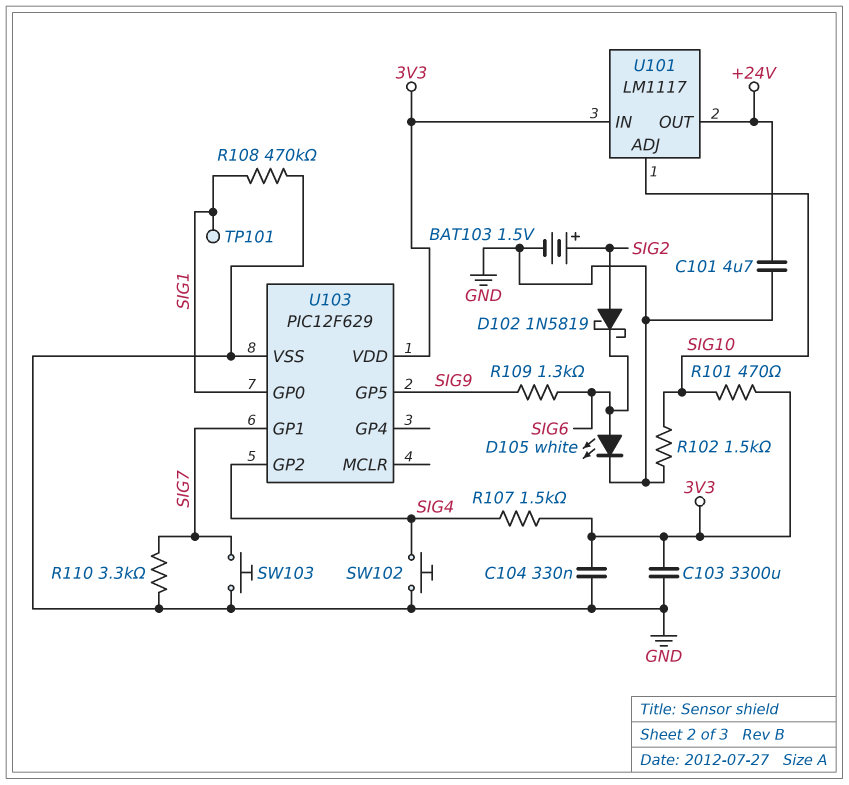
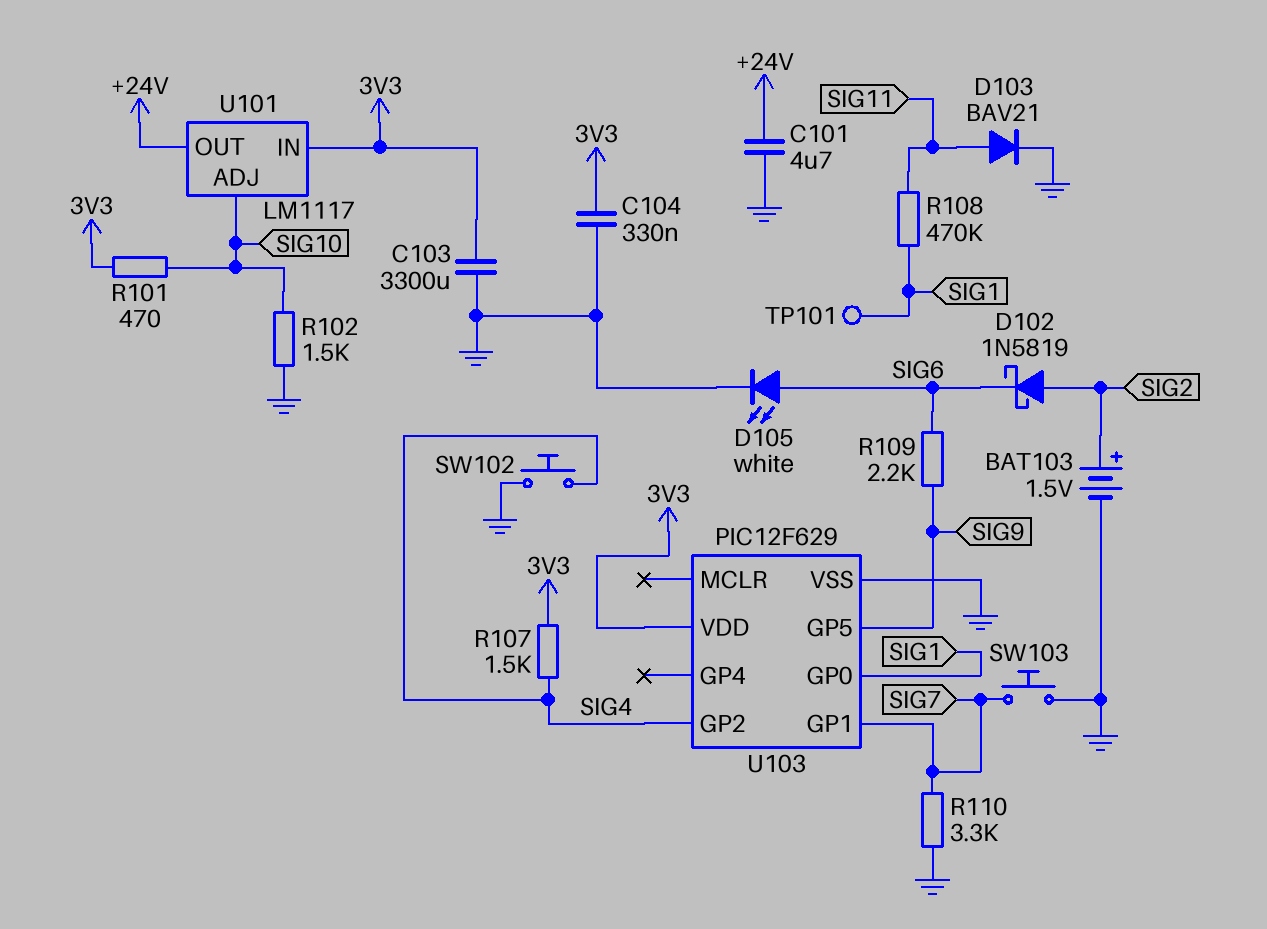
D103: none -> diode BAV21 (A SIG11, K GND)
R108: 470k (GND, SIG1) -> 470k (SIG1, SIG11)
R109: 1.3k (SIG6, SIG9) -> 2.2k (SIG6, SIG9)

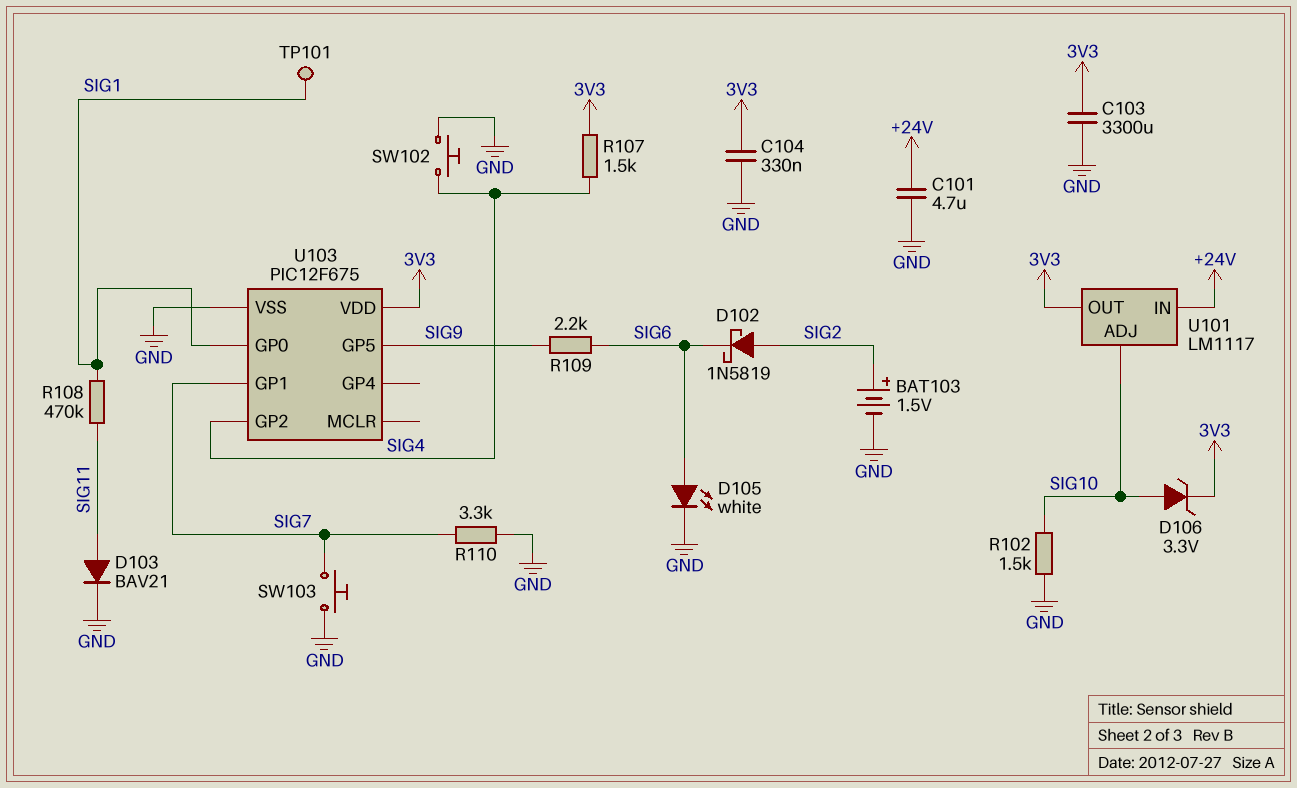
D106: none -> zener 3.3V (A SIG10, K 3V3)
R101: 470 (3V3, SIG10) -> none
U101 pin IN: 3V3 -> +24V
U101 pin OUT: +24V -> 3V3
U103: PIC12F629 -> PIC12F675

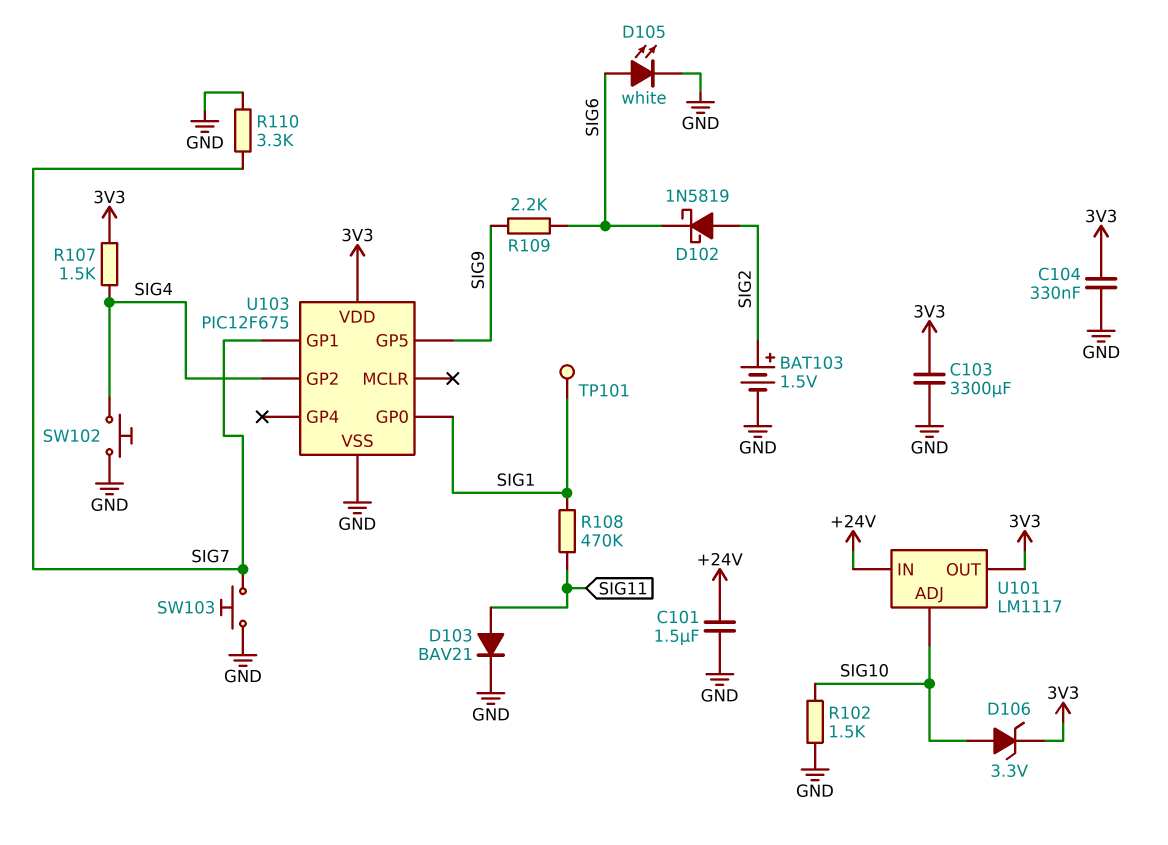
C101: 4.7uF (+24V, GND) -> 1.5uF (+24V, GND)

